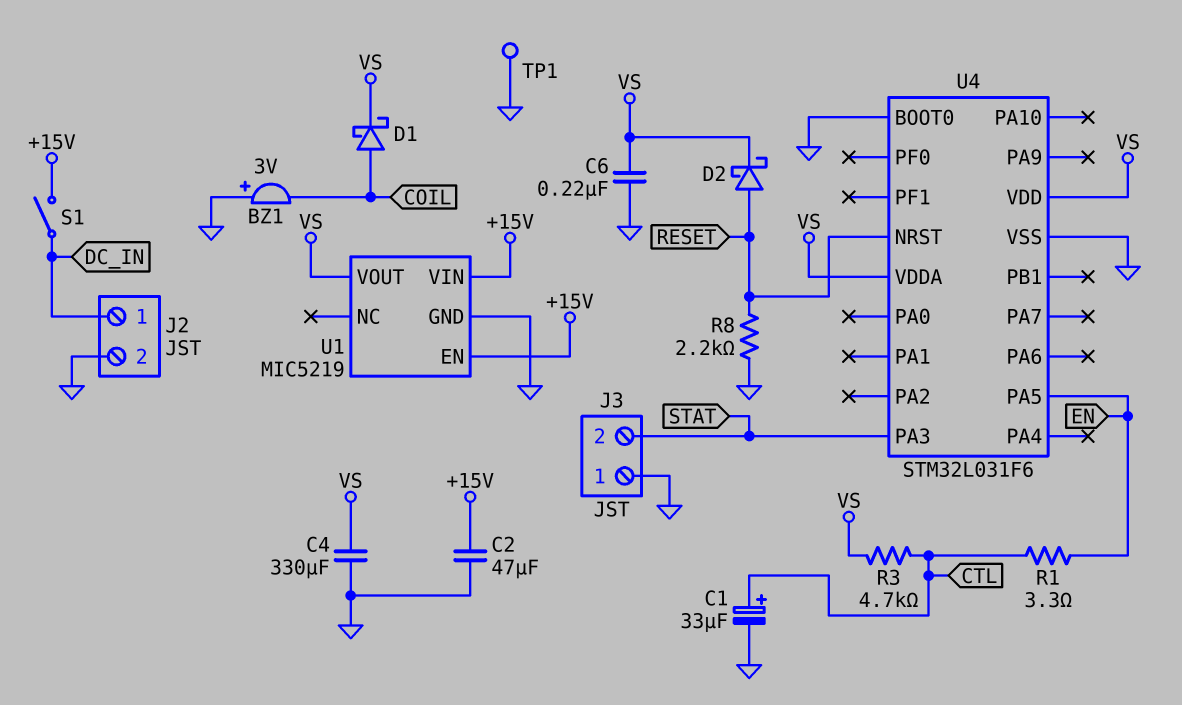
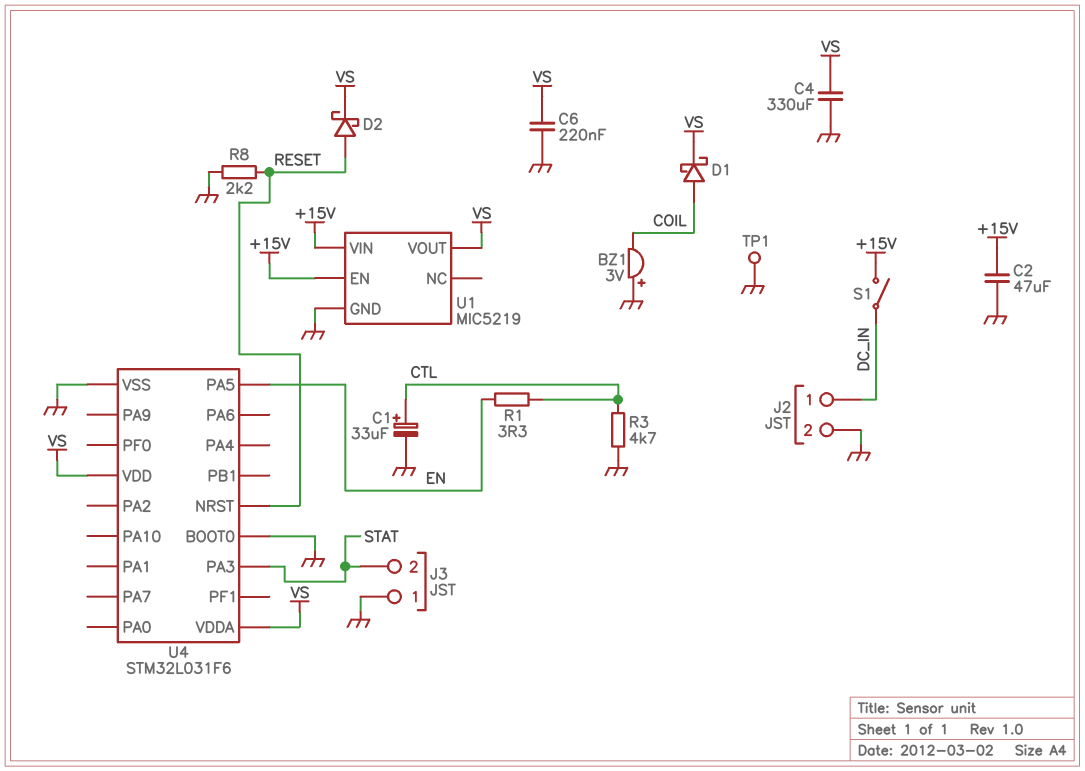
R3: 4.7k (CTL, VS) -> 4.7k (CTL, GND)

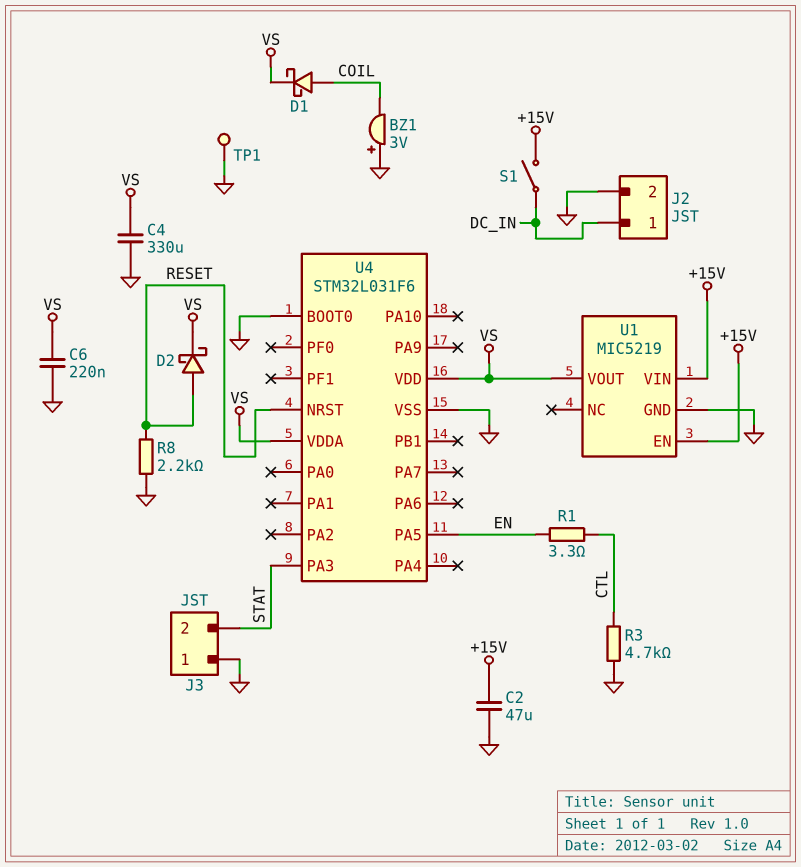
C1: 33uF (plus CTL, minus GND) -> none

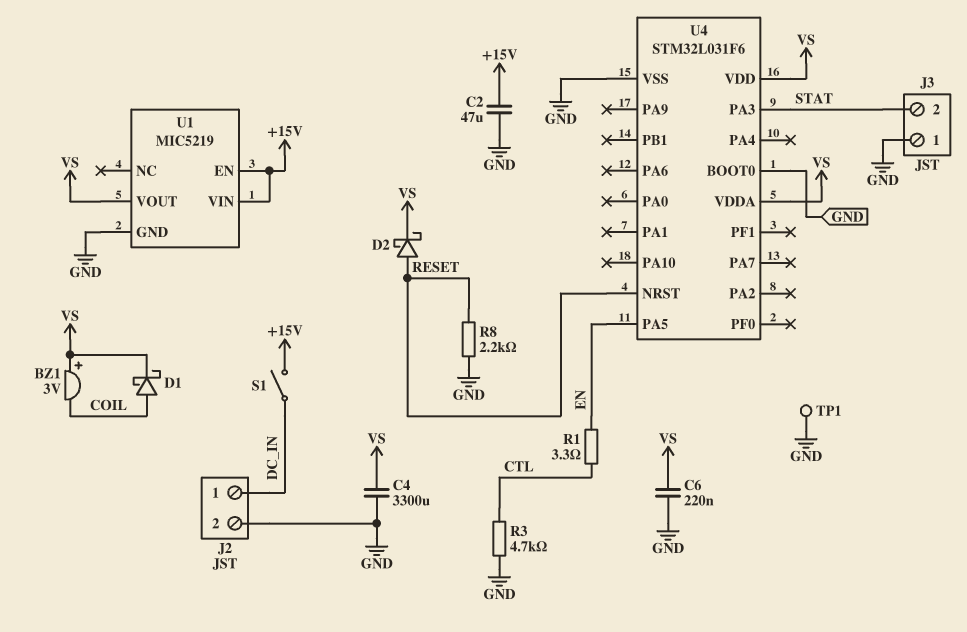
BZ1: buzzer 3V (plus GND, minus COIL) -> buzzer 3V (plus VS, minus COIL)
C4: 330uF (GND, VS) -> 3300uF (GND, VS)

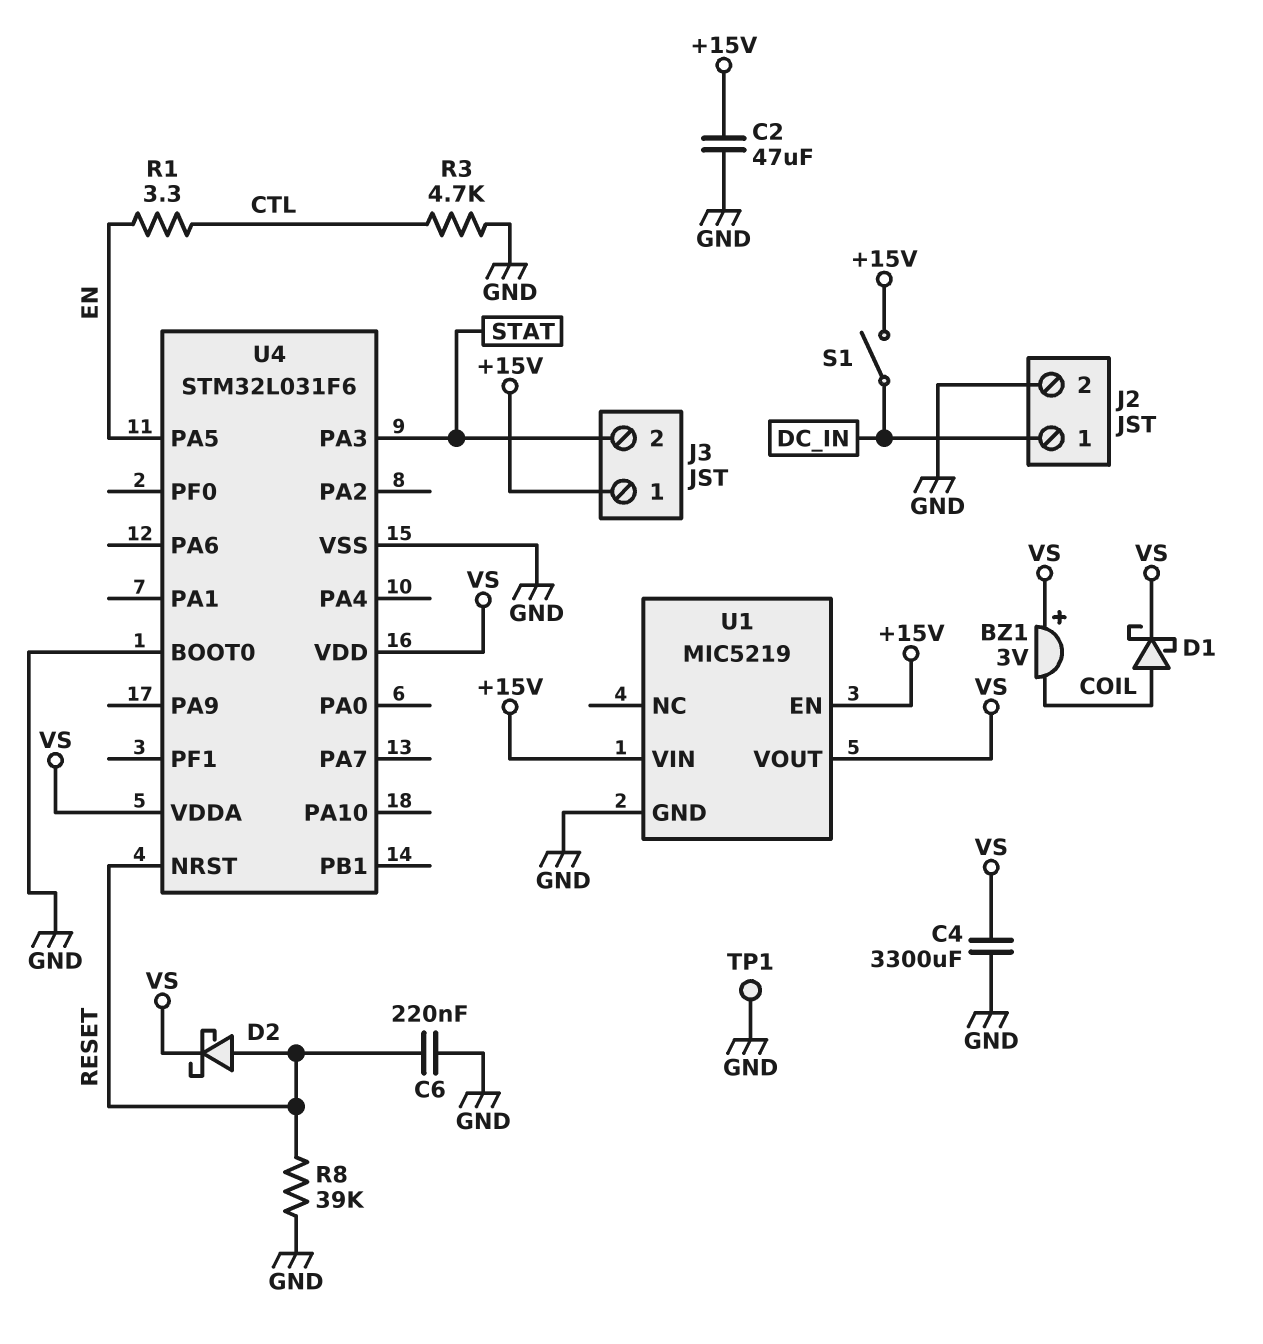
C6: 220nF (GND, VS) -> 220nF (GND, RESET)
J3 pin 1: GND -> +15V
R8: 2.2k (GND, RESET) -> 39k (GND, RESET)

